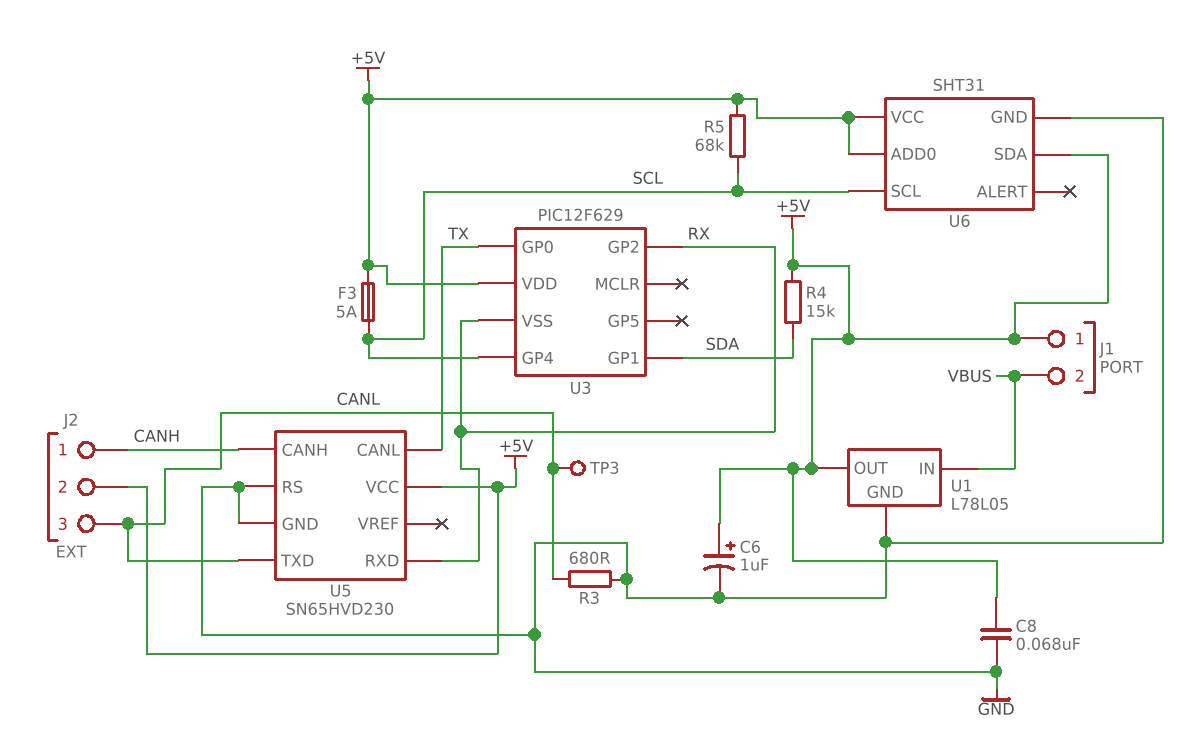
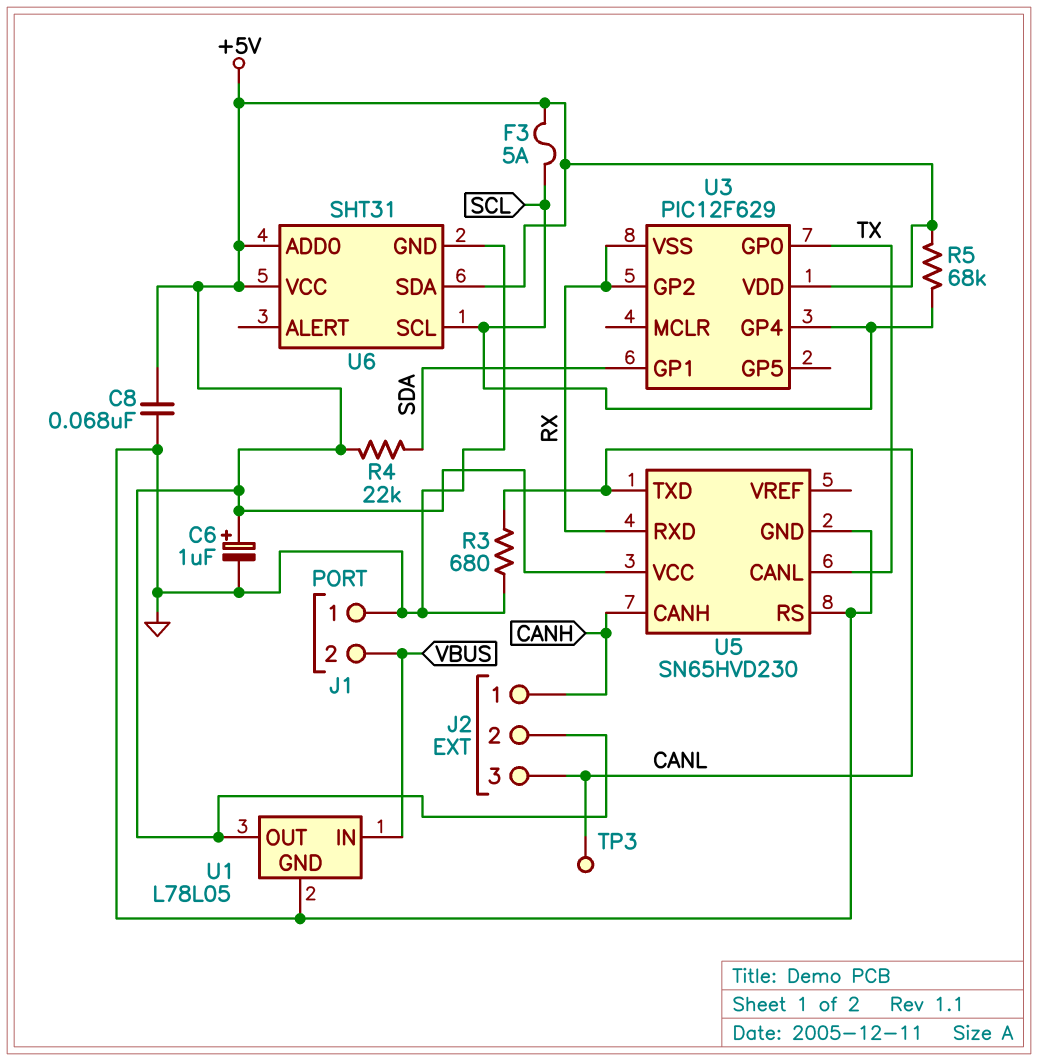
J1 pin 1: +5V -> GND
R4: 15k (+5V, SDA) -> 22k (+5V, SDA)

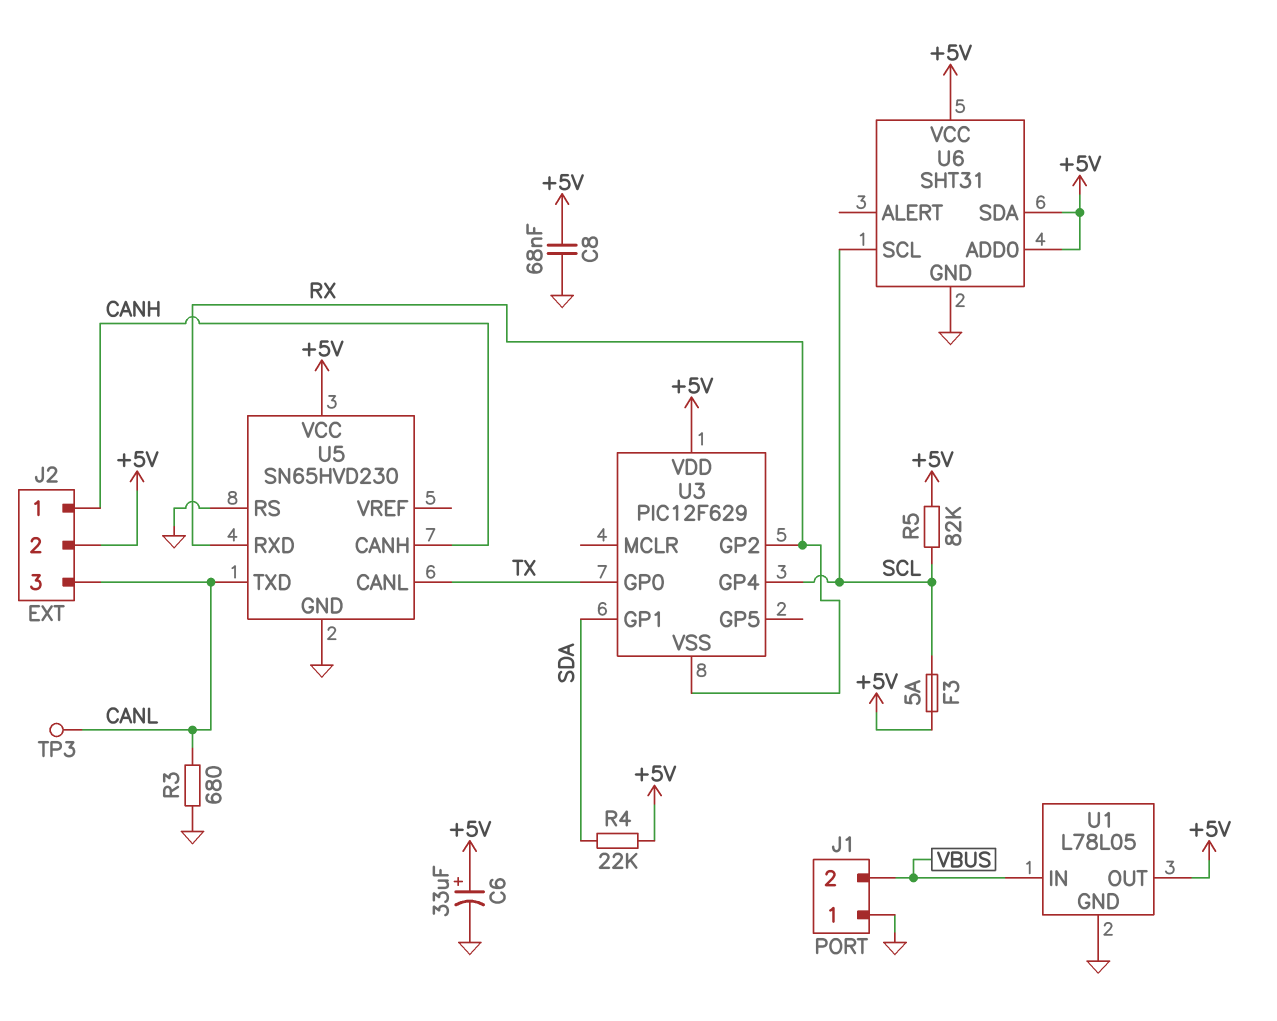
C6: 1uF (plus +5V, minus GND) -> 33uF (plus +5V, minus GND)
R5: 68k (+5V, SCL) -> 82k (+5V, SCL)

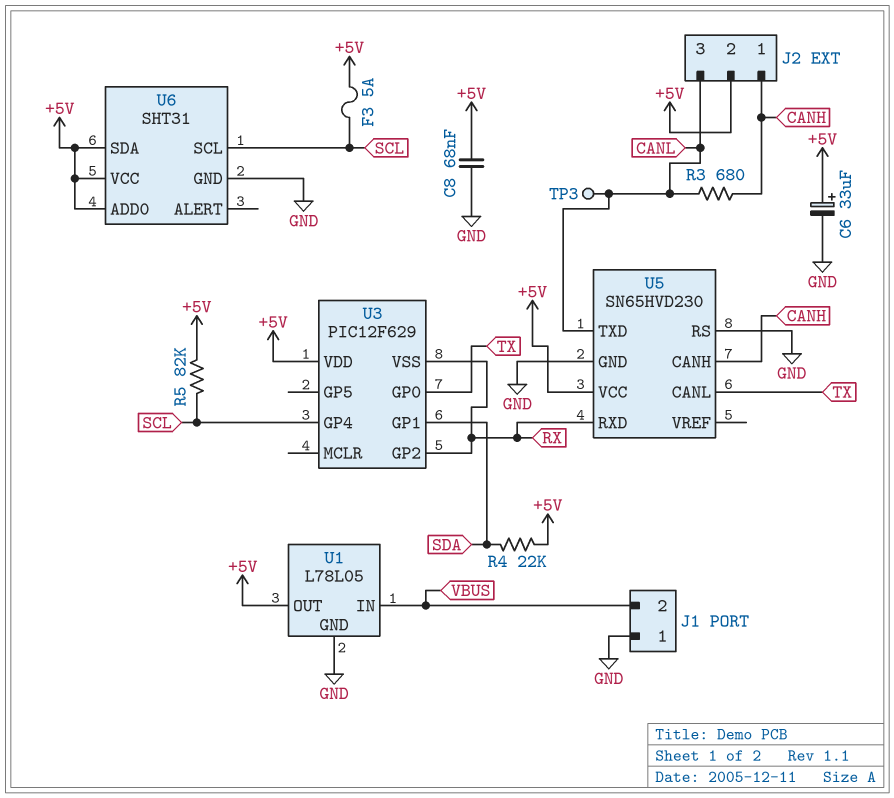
R3: 680 (CANL, GND) -> 680 (CANH, CANL)

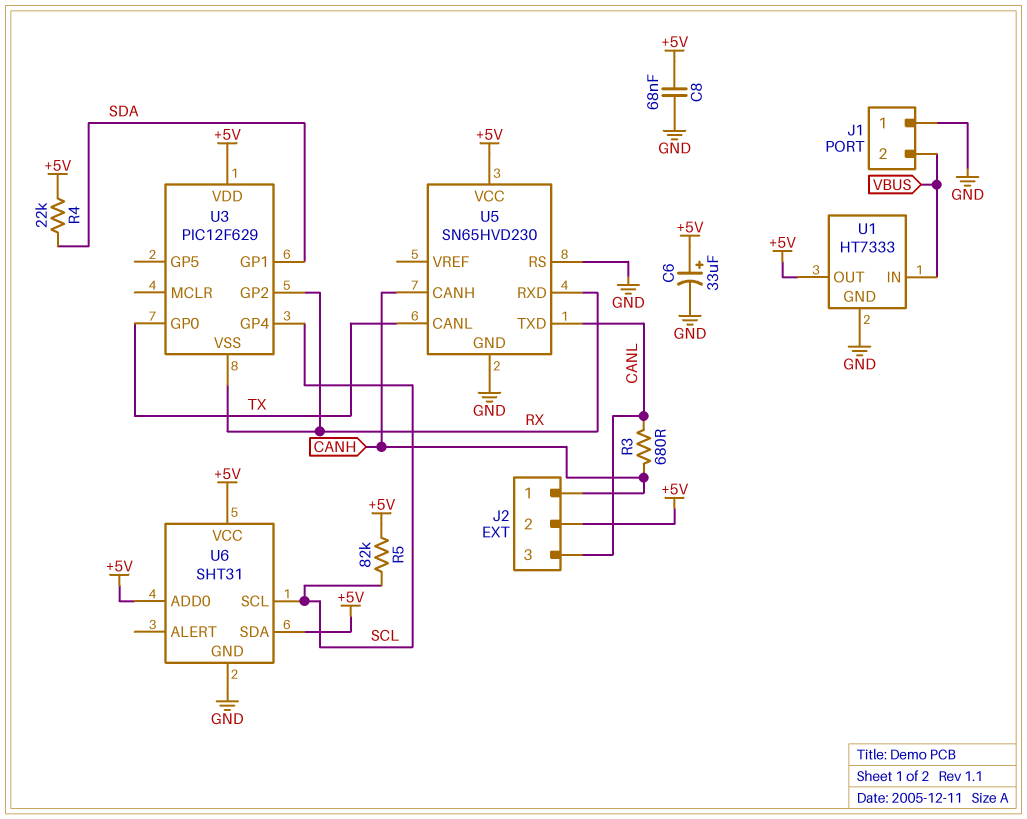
F3: 5A (+5V, SCL) -> none
TP3: test point (CANL) -> none
U1: L78L05 -> HT7333

